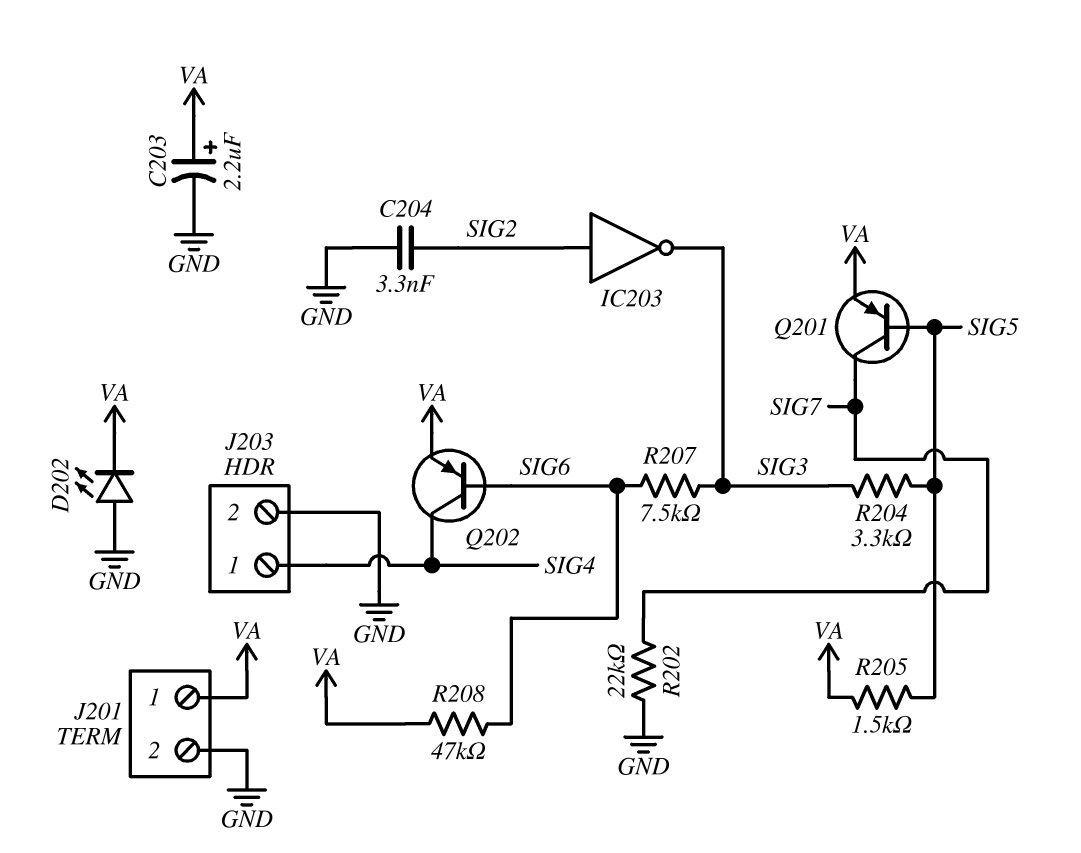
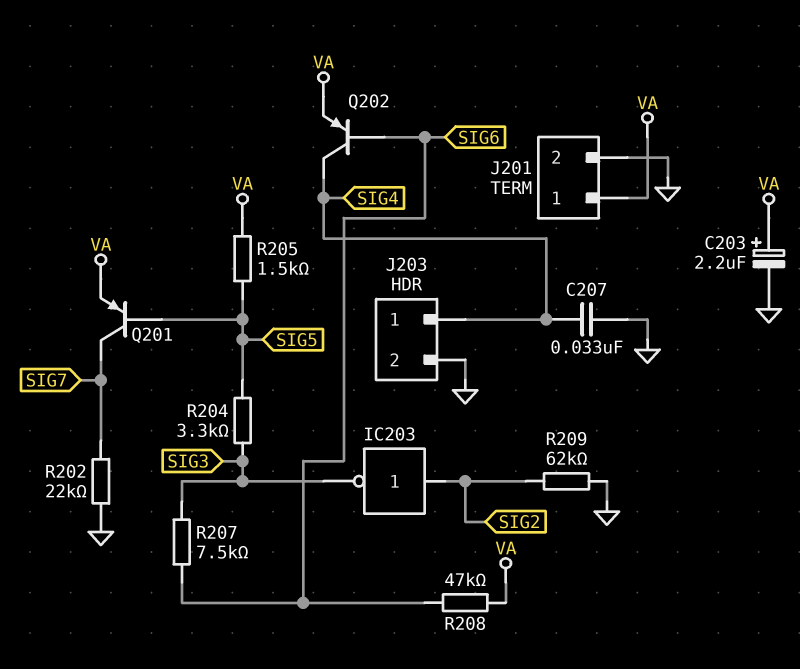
C204: 3.3nF (GND, SIG2) -> none
C207: none -> 33nF (GND, SIG4)
D202: LED (A GND, K VA) -> none
R209: none -> 62k (GND, SIG2)

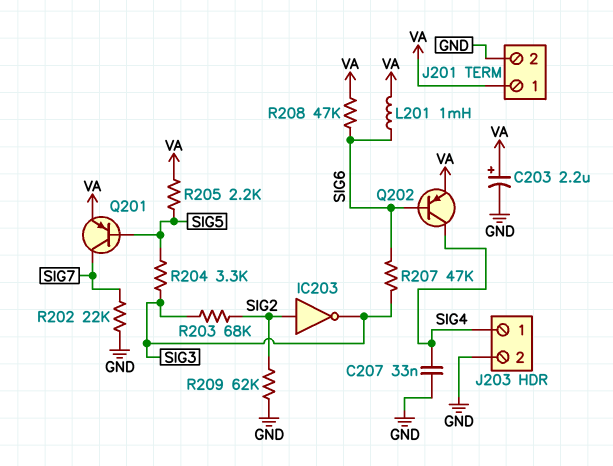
L201: none -> 1mH (SIG6, VA)
R203: none -> 68k (SIG2, SIG3)
R205: 1.5k (SIG5, VA) -> 2.2k (SIG5, VA)
R207: 7.5k (SIG3, SIG6) -> 47k (SIG3, SIG6)

